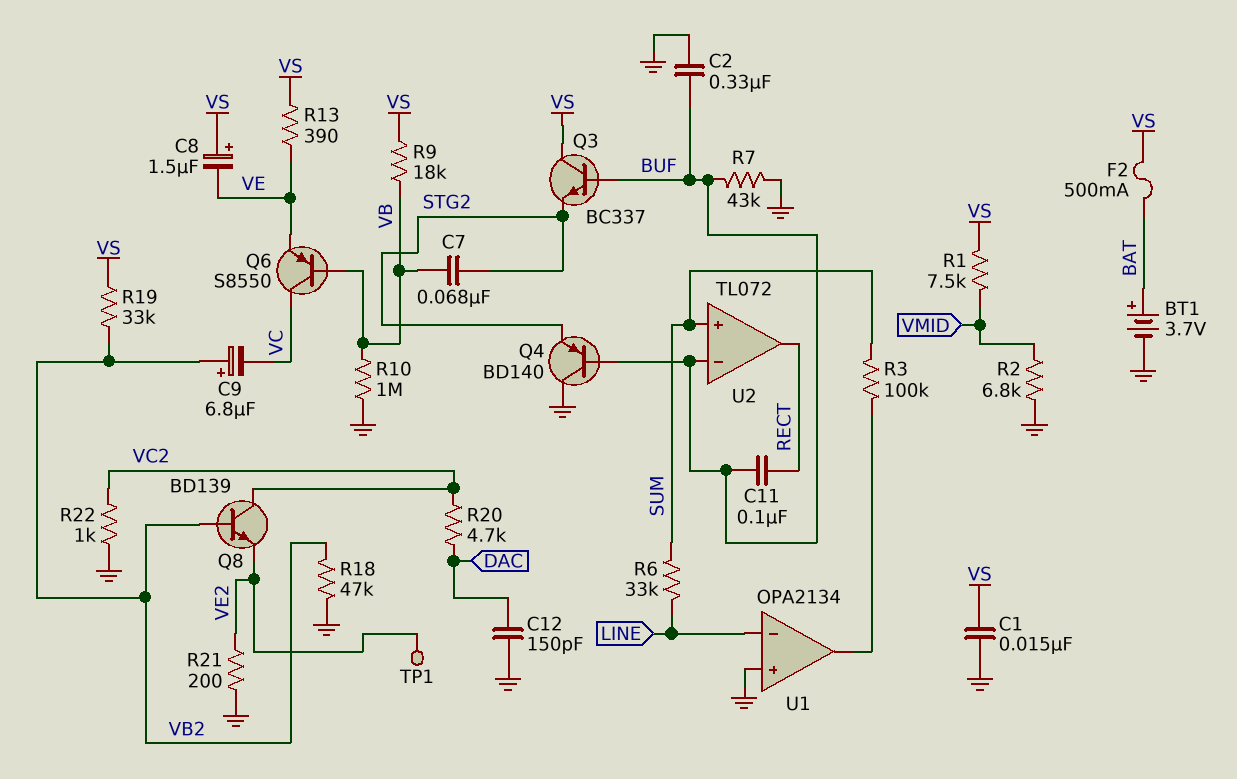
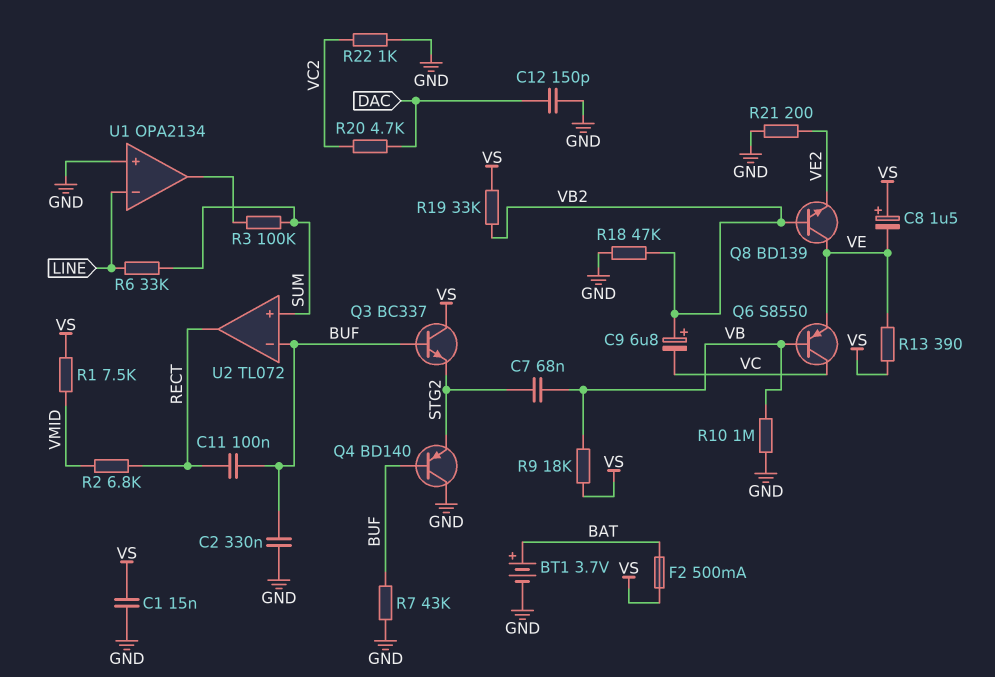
Q8: NPN BD139 (B VB2, C VC2, E VE2) -> NPN BD139 (B VB2, C VE, E VE2)
R2: 6.8k (GND, VMID) -> 6.8k (RECT, VMID)
TP1: test point (VE2) -> none

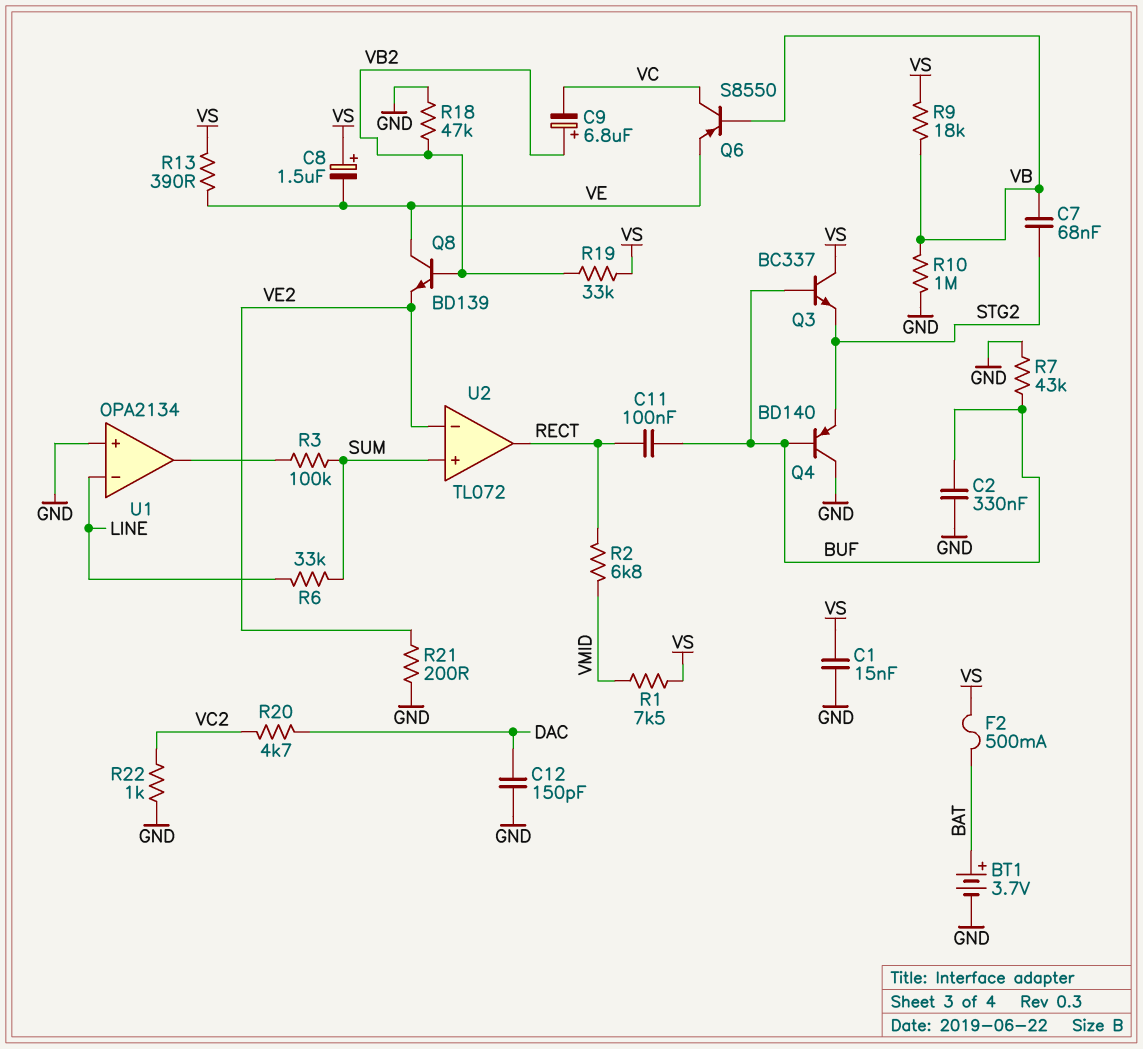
U2 pin in-: BUF -> VE2

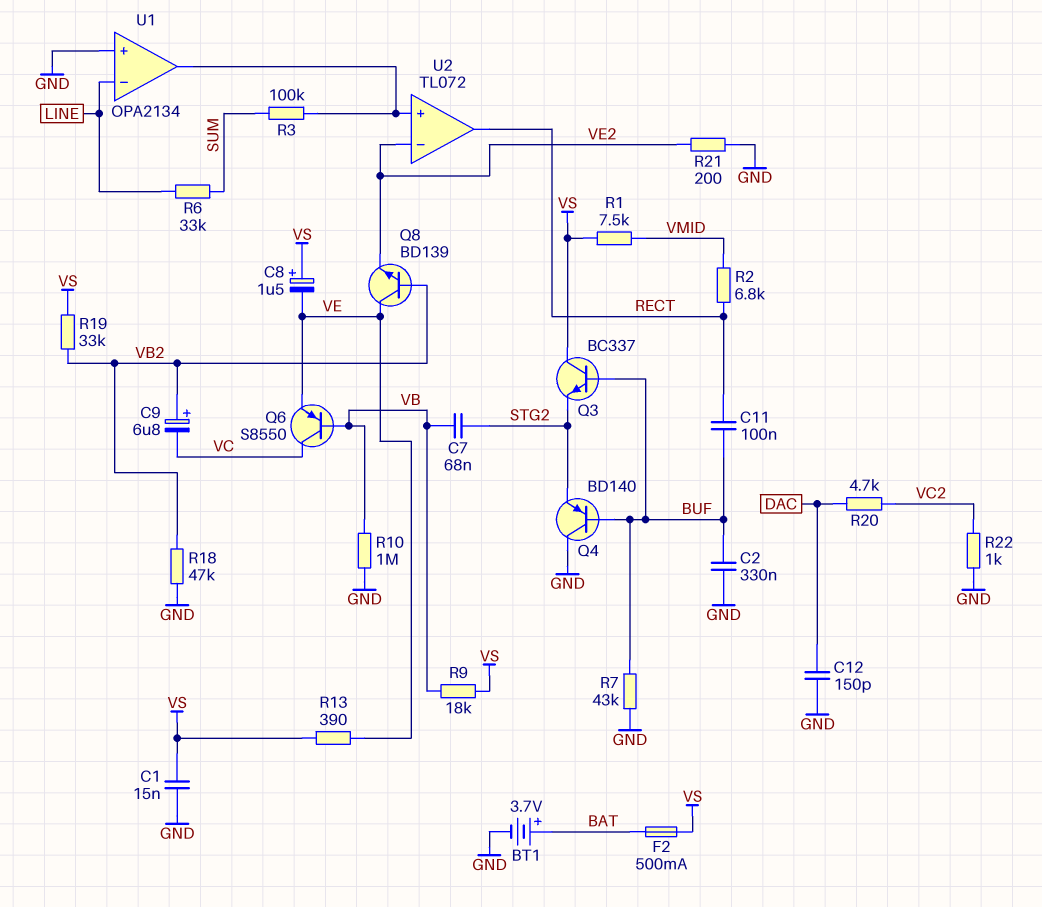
U2 pin in+: SUM -> U1/out

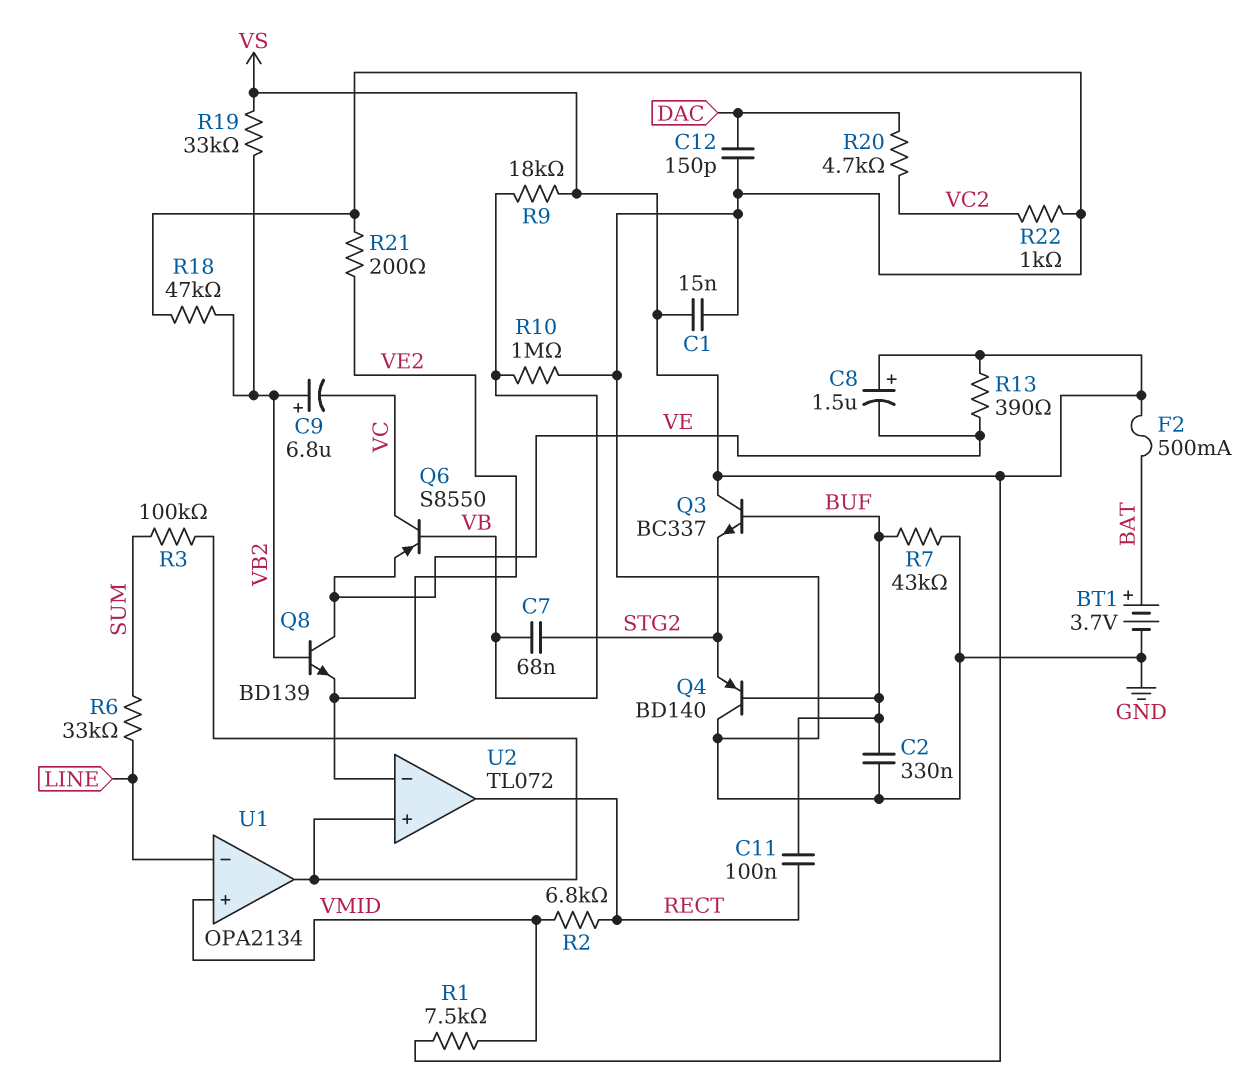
U1 pin in+: GND -> VMID

